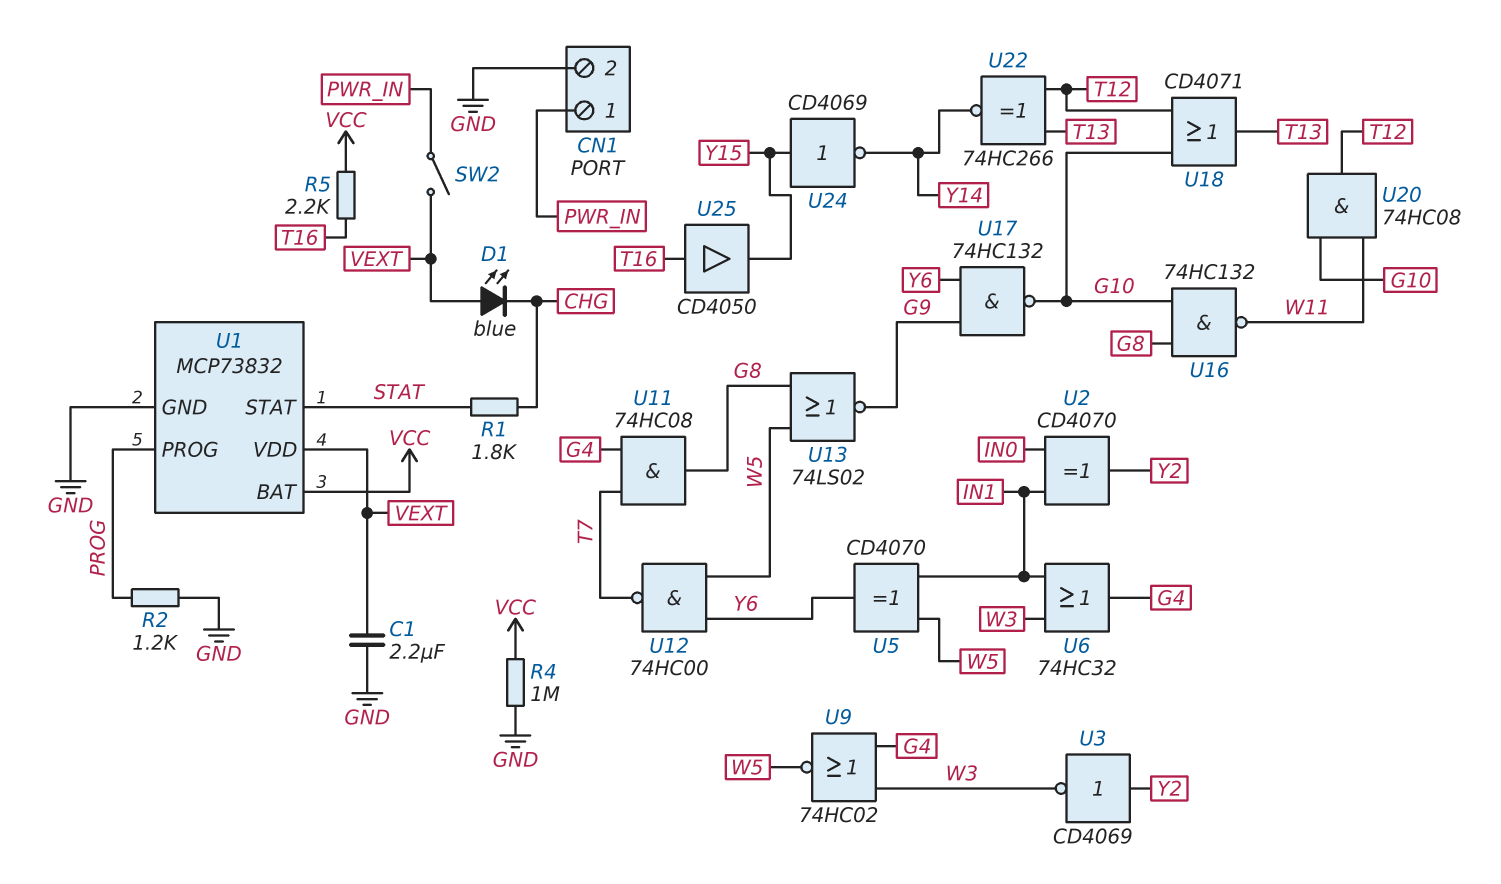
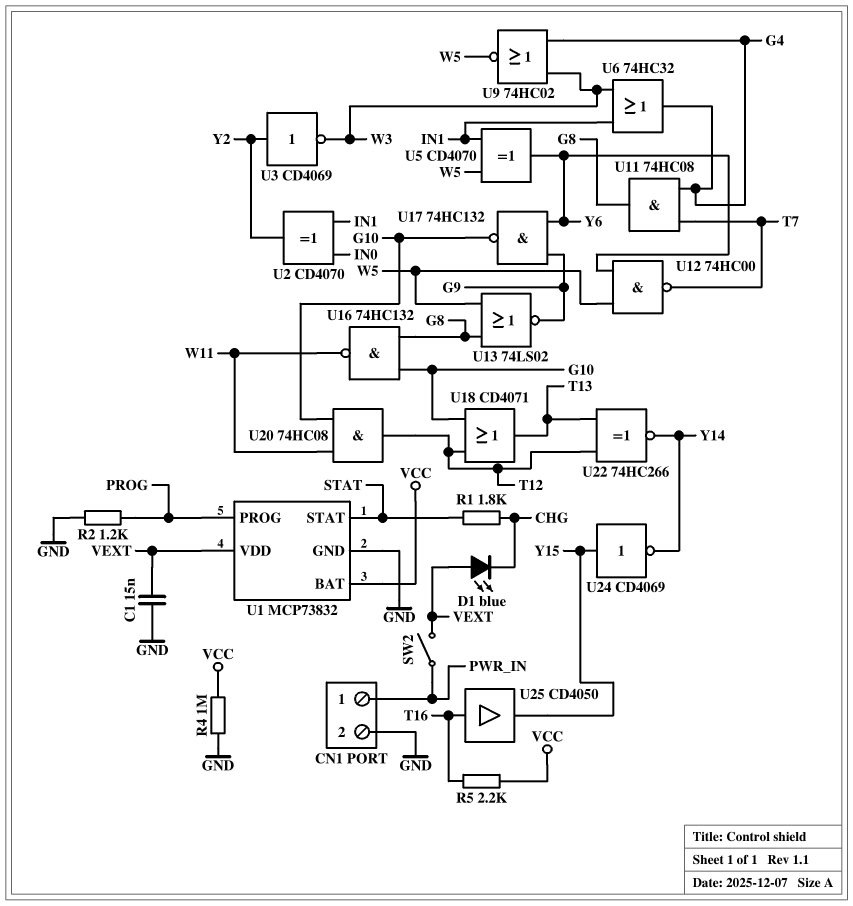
C1: 2.2uF (GND, VEXT) -> 15nF (GND, VEXT)

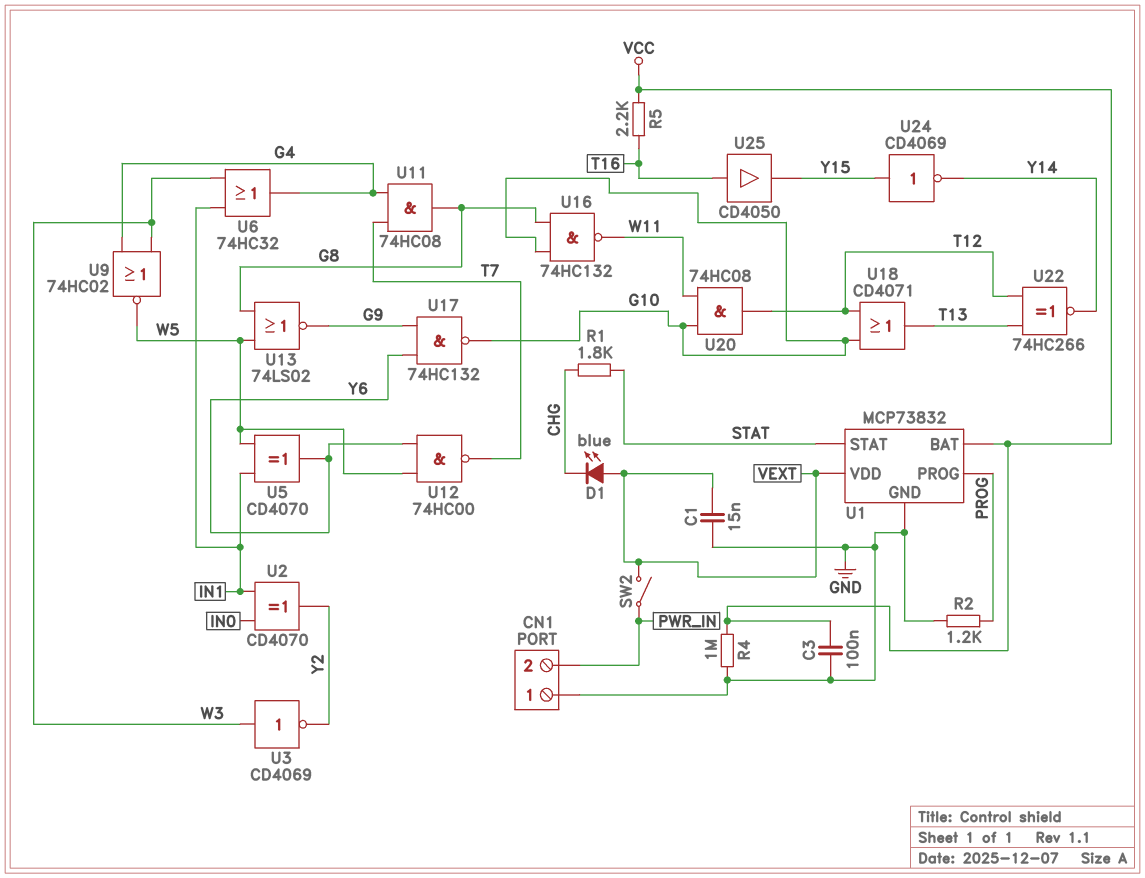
C3: none -> 100nF (GND, VCC)
CN1 pin 1: PWR_IN -> GND
CN1 pin 2: GND -> PWR_IN
U3: NOT CD4069 (in Y2, out W3) -> NOT CD4069 (in W3, out Y2)

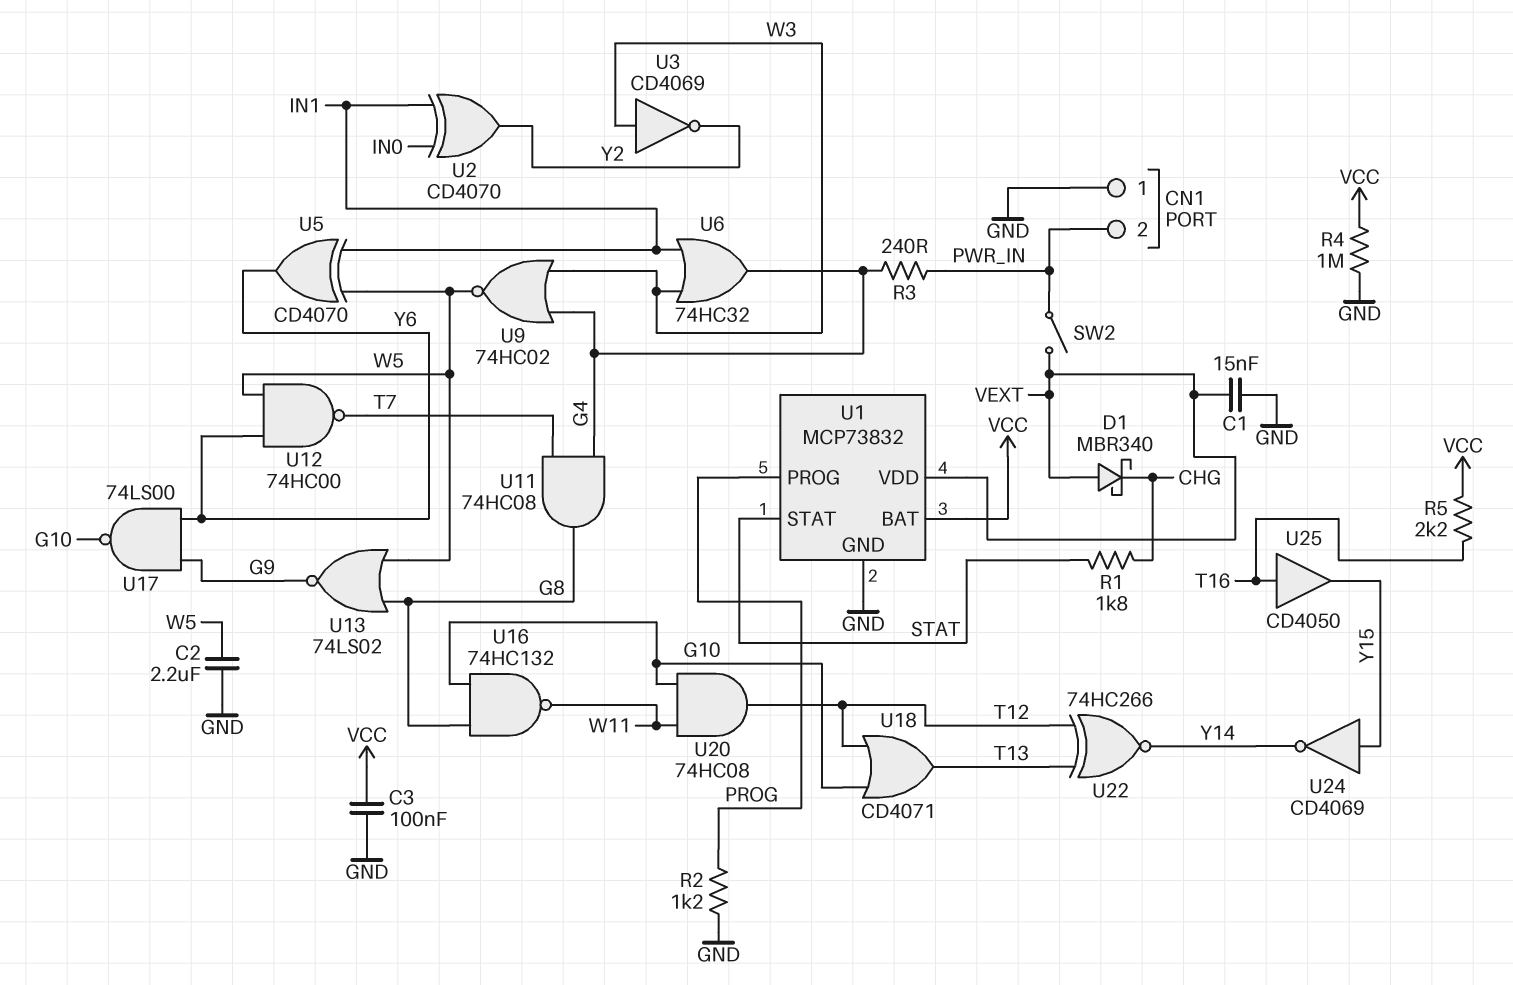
C2: none -> 2.2uF (GND, W5)
D1: LED blue (A VEXT, K CHG) -> schottky MBR340 (A VEXT, K CHG)
R3: none -> 240 (G4, PWR_IN)
U17: NAND 74HC132 (in G9, in Y6, out G10) -> NAND 74LS00 (in G9, in Y6, out G10)

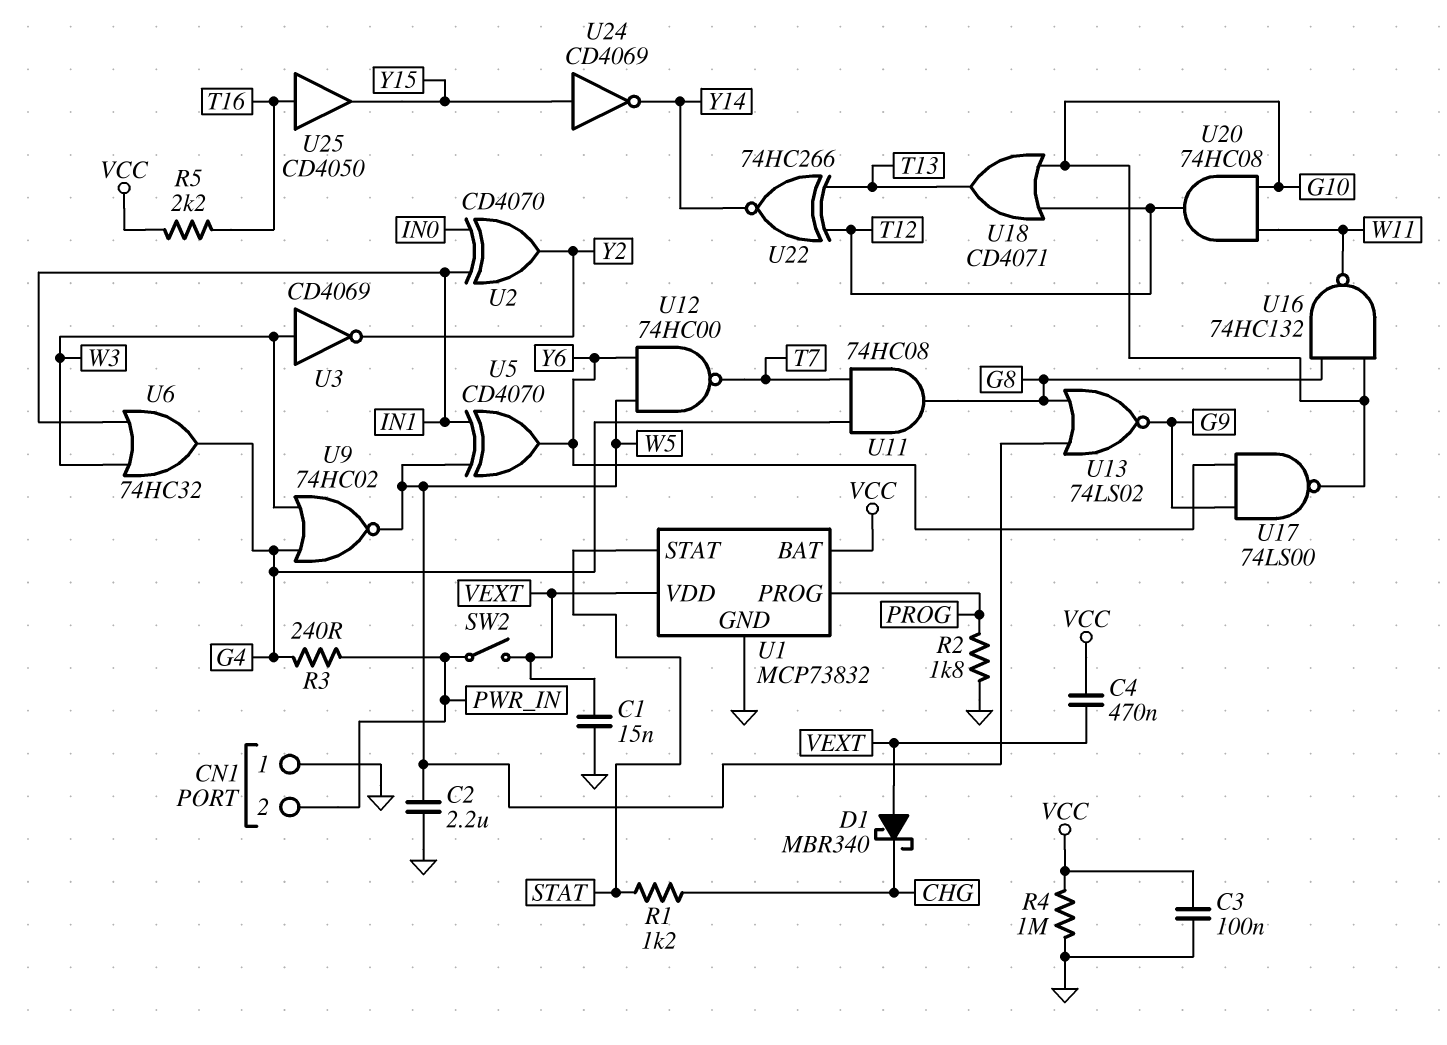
C4: none -> 470nF (VCC, VEXT)
R1: 1.8k (CHG, STAT) -> 1.2k (CHG, STAT)
R2: 1.2k (GND, PROG) -> 1.8k (GND, PROG)

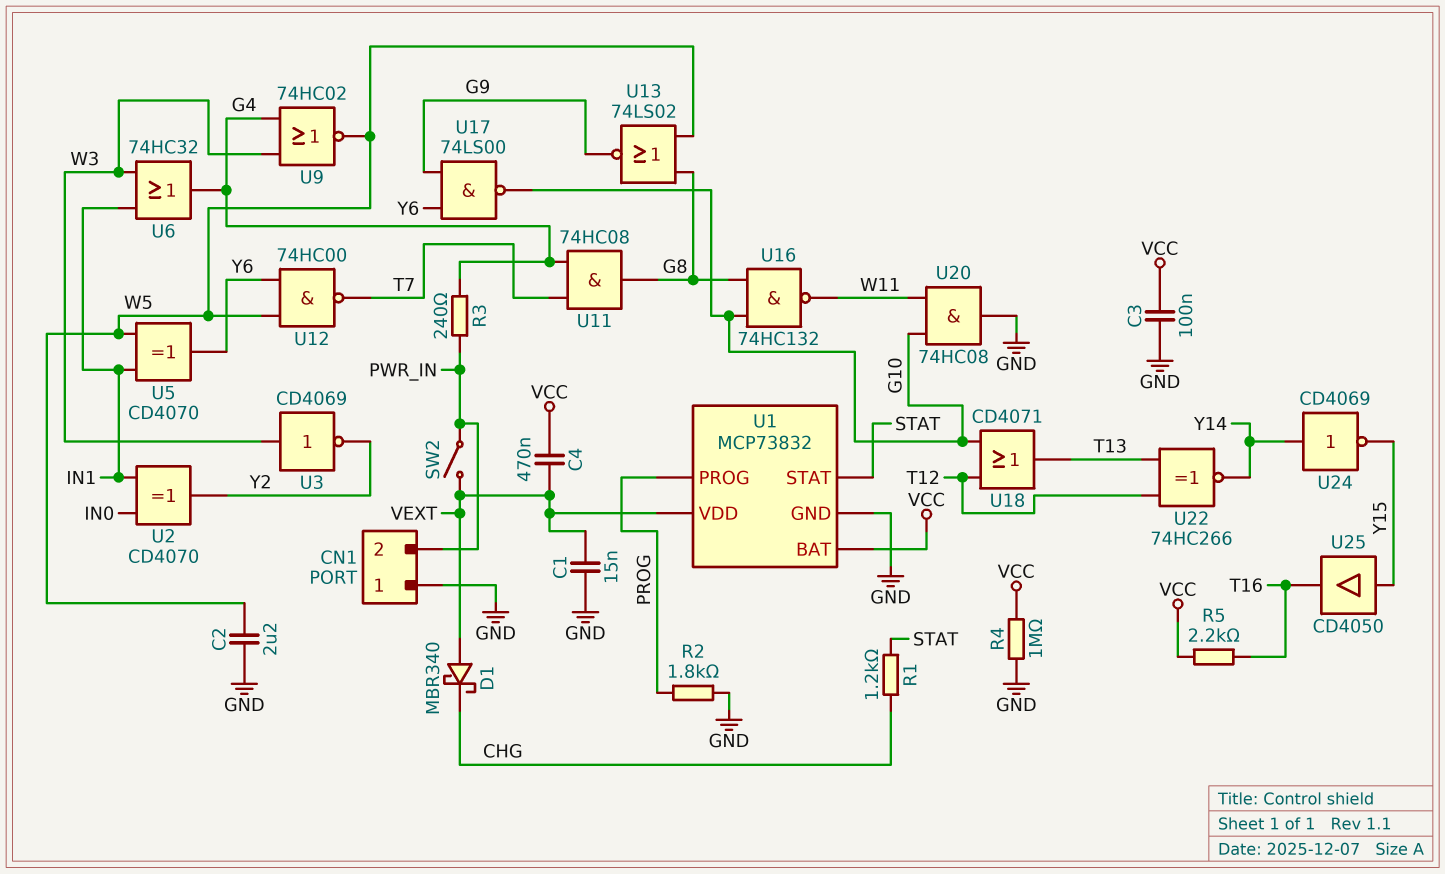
U20: AND 74HC08 (in G10, in W11, out T12) -> AND 74HC08 (in G10, in W11, out GND)
U24: NOT CD4069 (in Y15, out Y14) -> NOT CD4069 (in Y14, out Y15)
U25: buffer CD4050 (in T16, out Y15) -> buffer CD4050 (in Y15, out T16)

